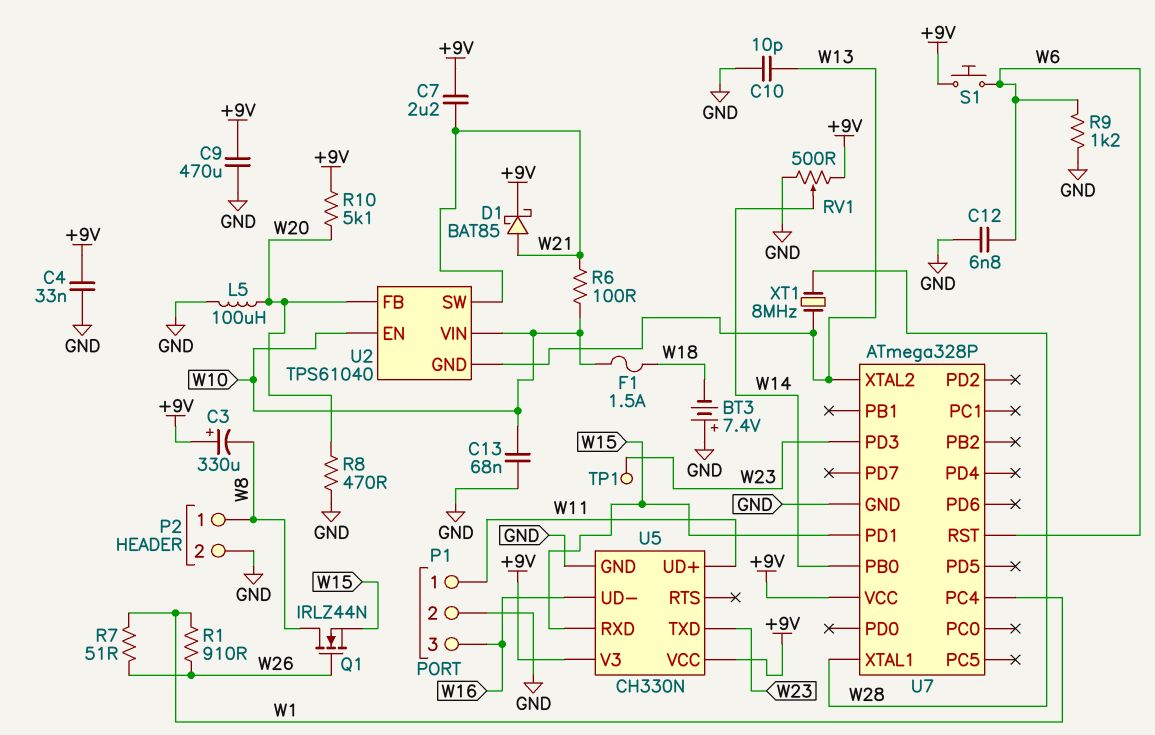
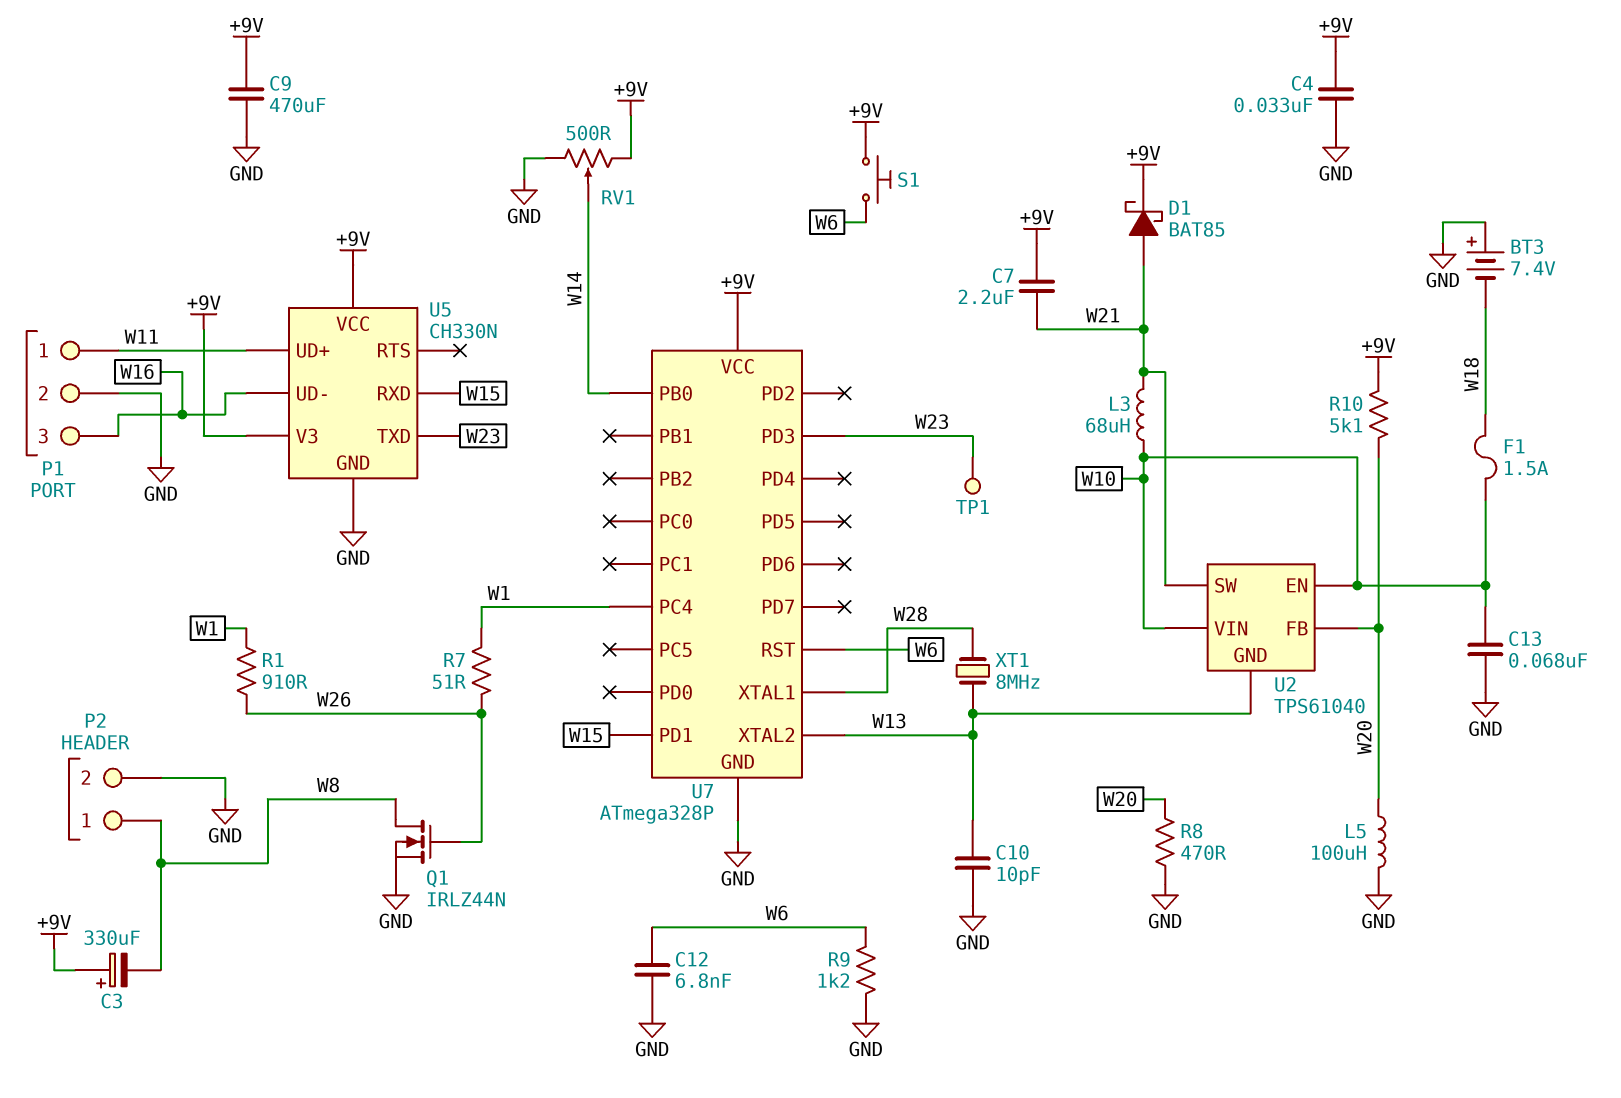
L3: none -> 68uH (W10, W21)
Q1: NMOS IRLZ44N (G W26, D W8, S W15) -> NMOS IRLZ44N (G W26, D W8, S GND)
R6: 100 (W10, W21) -> none

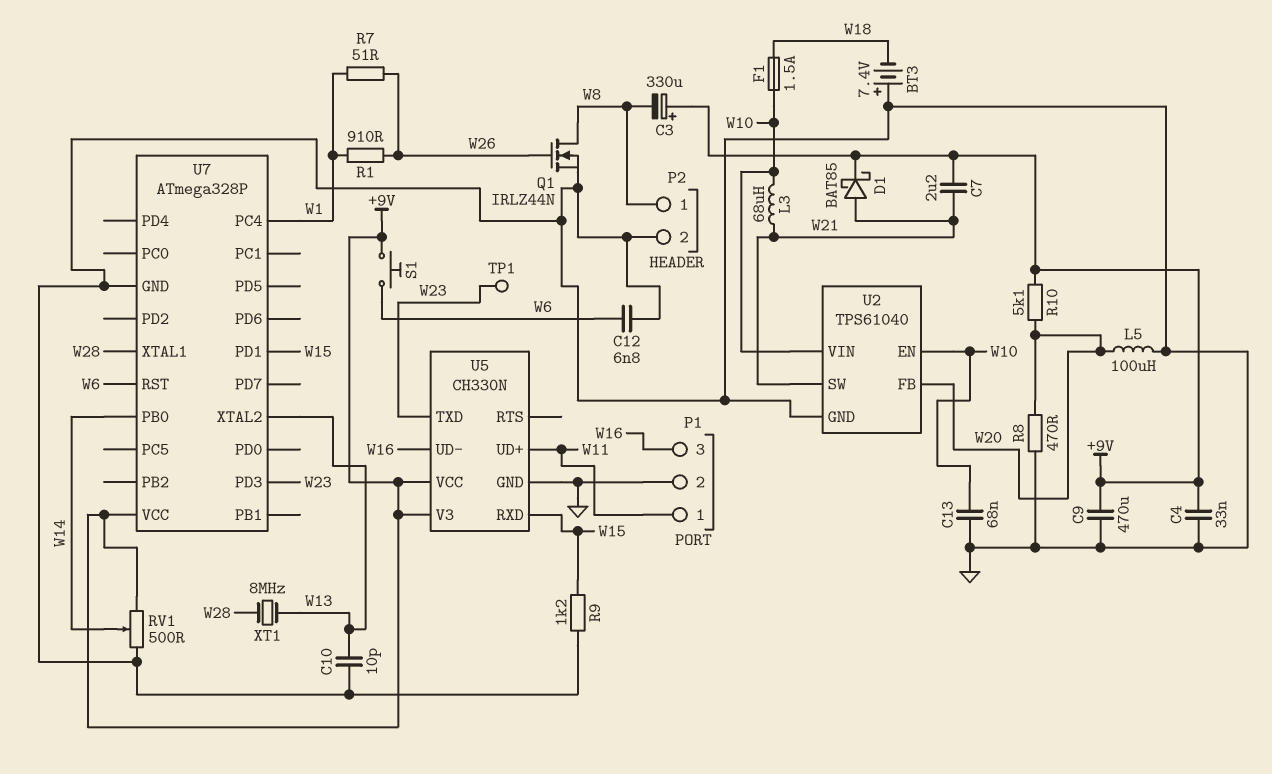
R9: 1.2k (GND, W6) -> 1.2k (GND, W15)
U2 pin GND: W13 -> GND

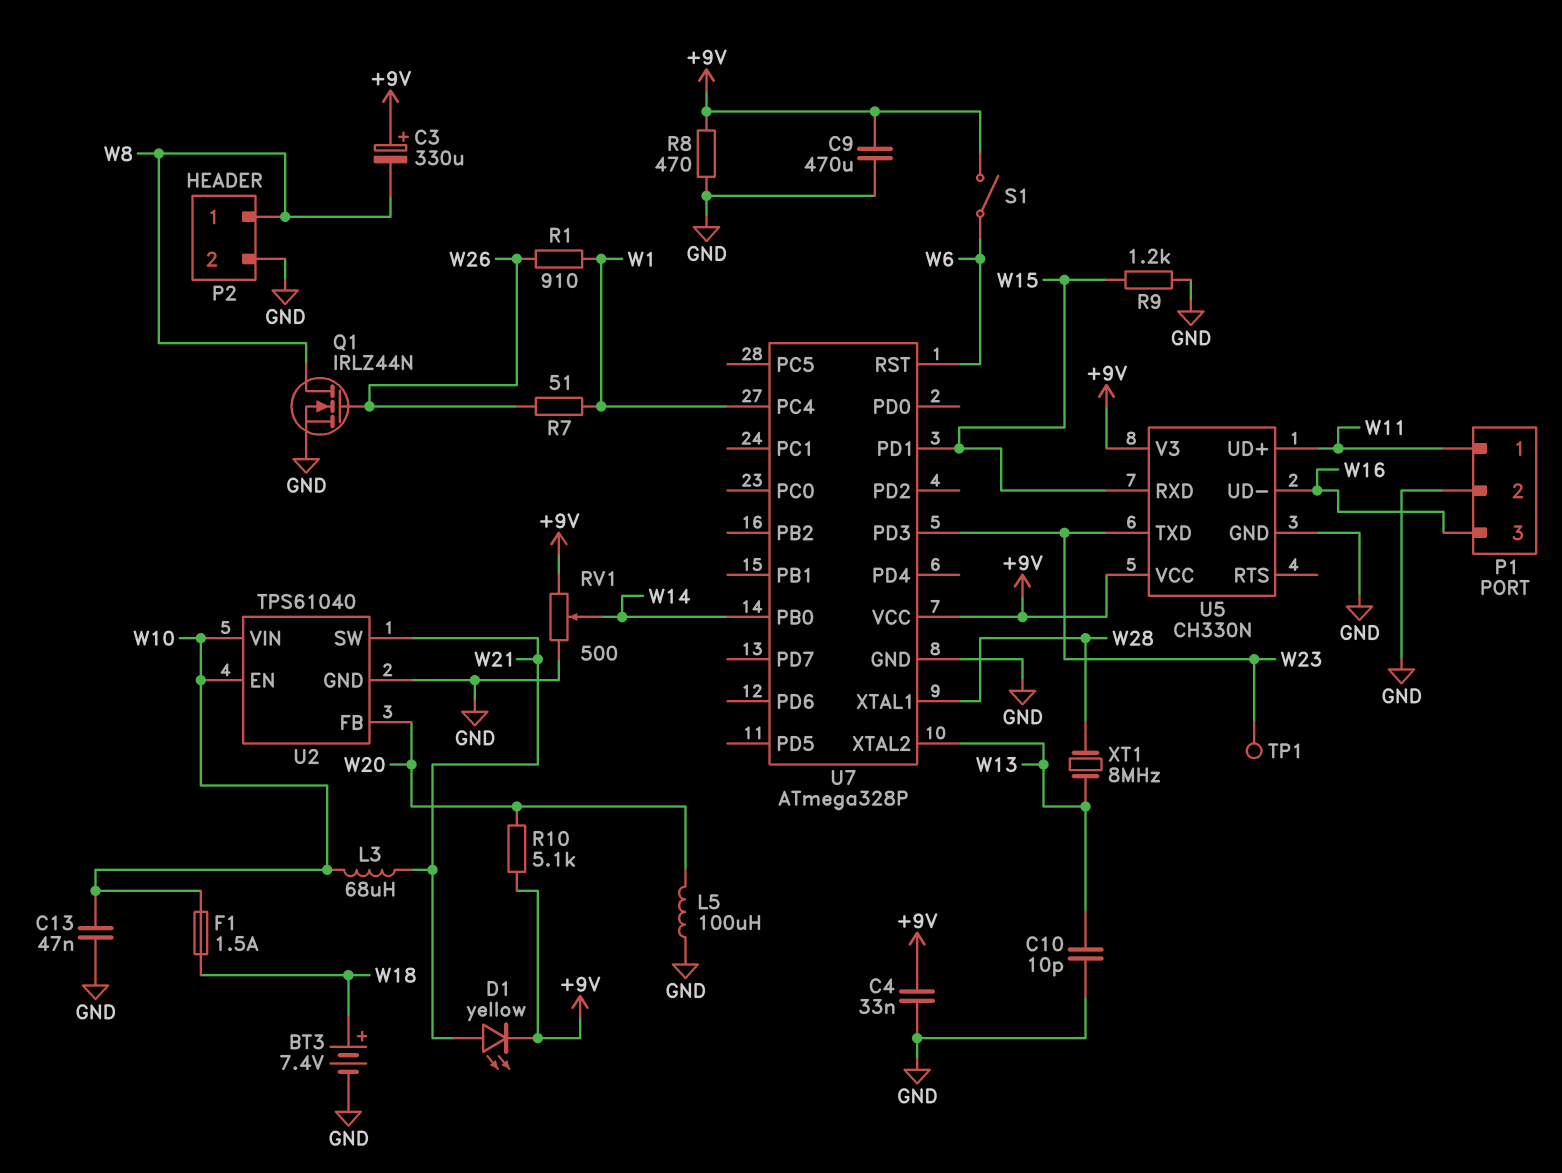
BT3: 7.4V (plus GND, minus W18) -> 7.4V (plus W18, minus GND)
C7: 2.2uF (+9V, W21) -> none
C12: 6.8nF (GND, W6) -> none
C13: 68nF (GND, W10) -> 47nF (GND, W10)
D1: schottky BAT85 (A W21, K +9V) -> LED yellow (A W21, K +9V)
R8: 470 (GND, W20) -> 470 (+9V, GND)
S1: button (+9V, W6) -> switch (+9V, W6)

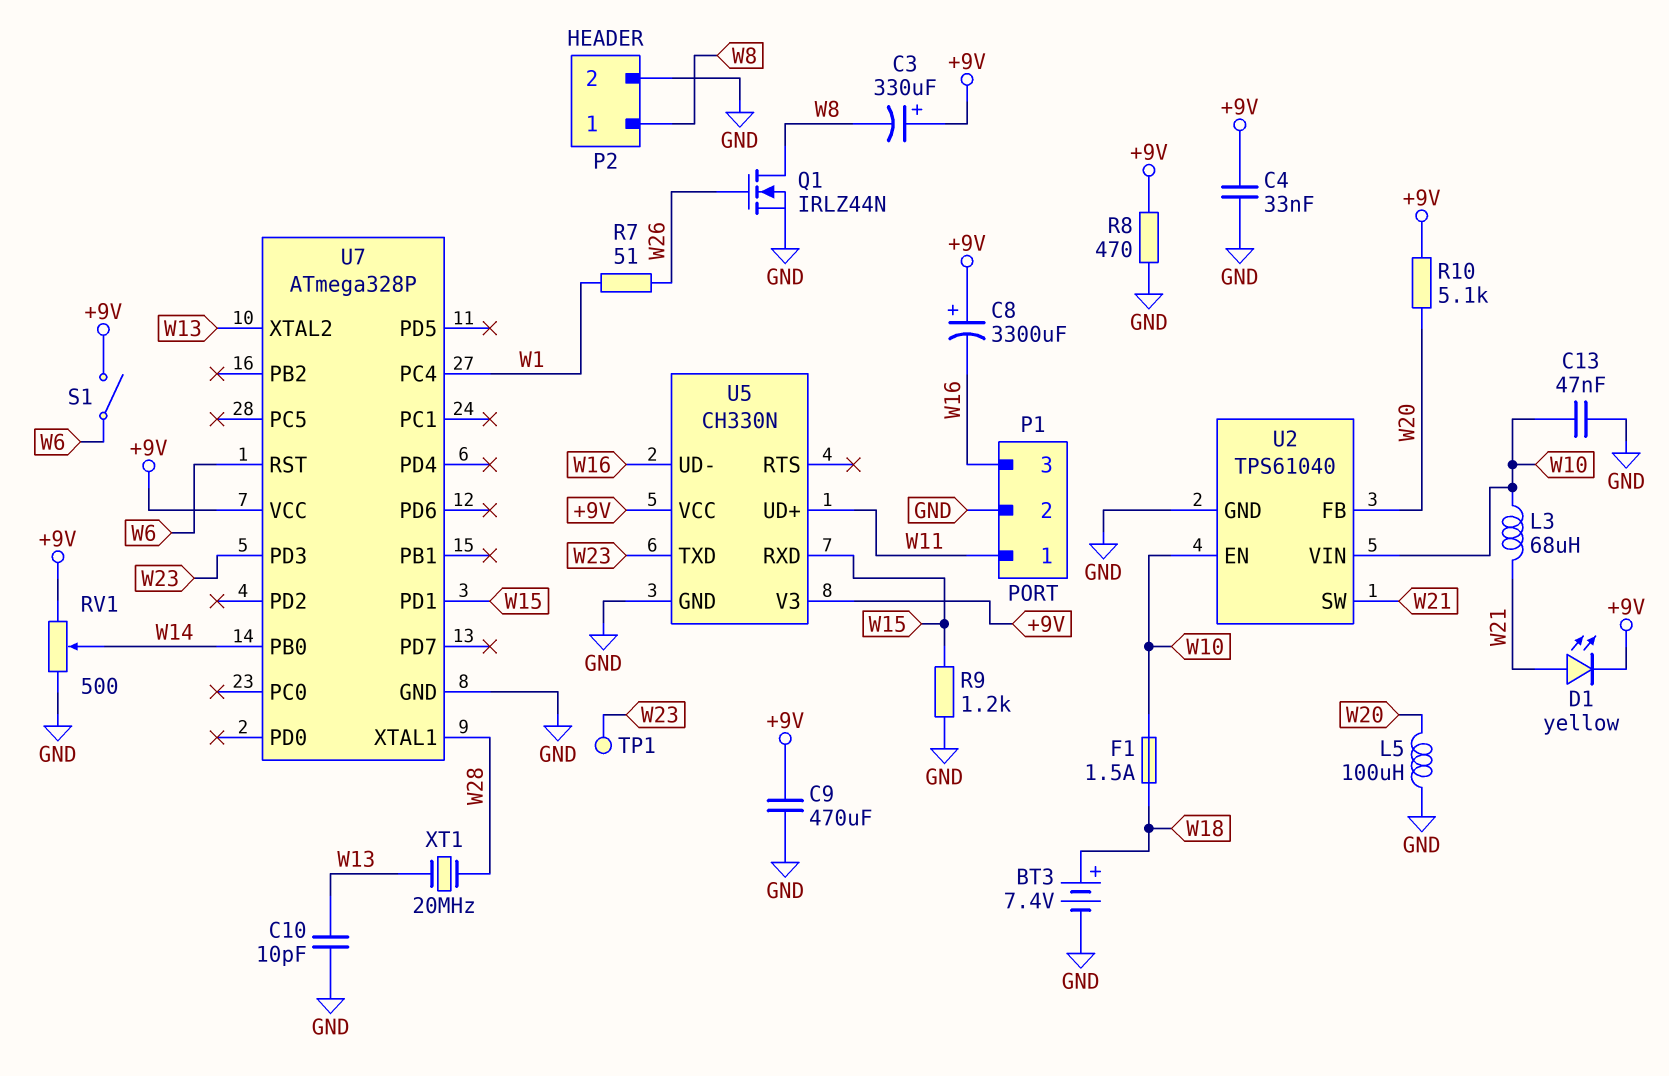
C8: none -> 3300uF (plus +9V, minus W16)
R1: 910 (W1, W26) -> none
XT1: 8MHz (W13, W28) -> 20MHz (W13, W28)

